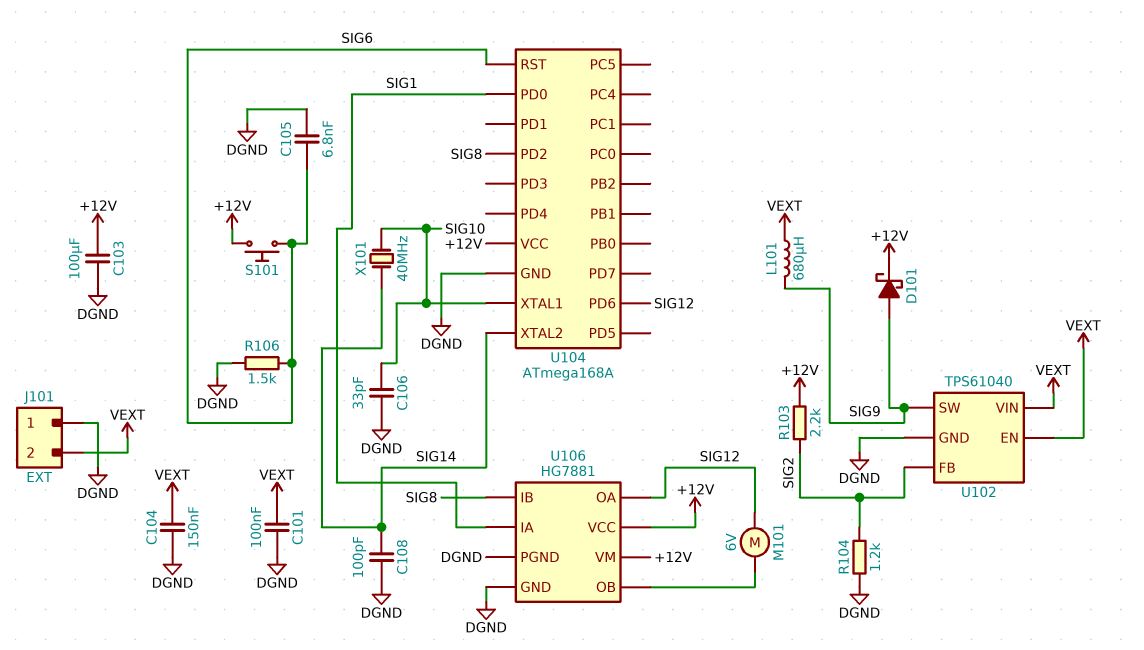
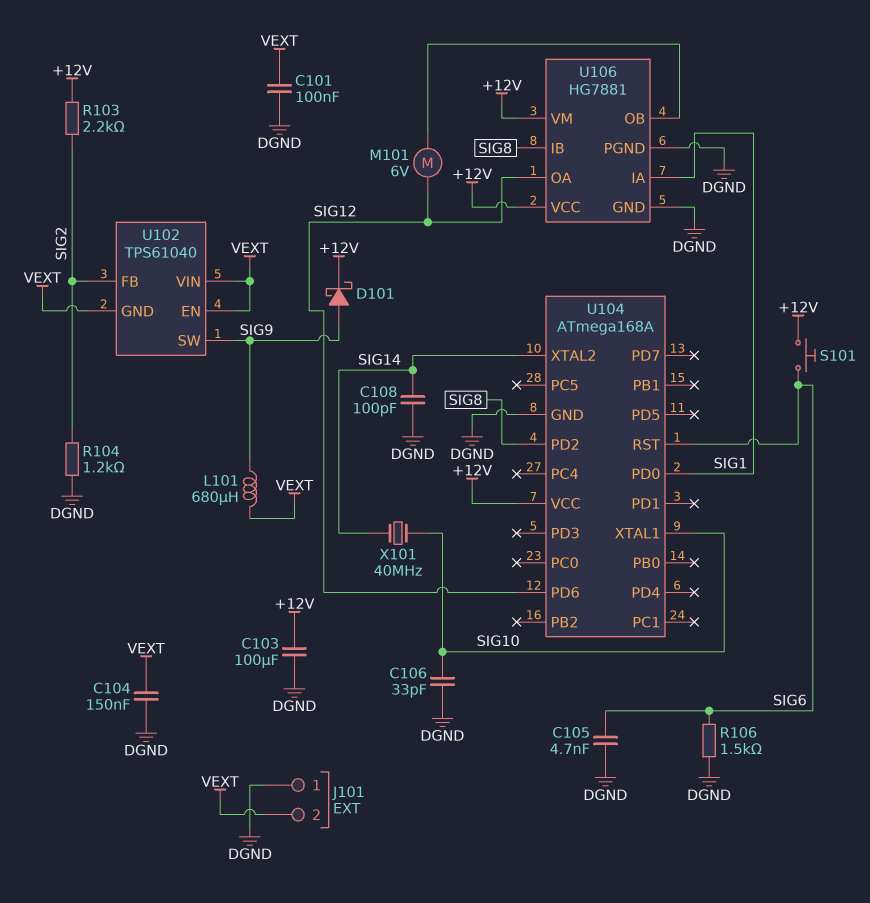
C105: 6.8nF (DGND, SIG6) -> 4.7nF (DGND, SIG6)
U102 pin GND: DGND -> VEXT

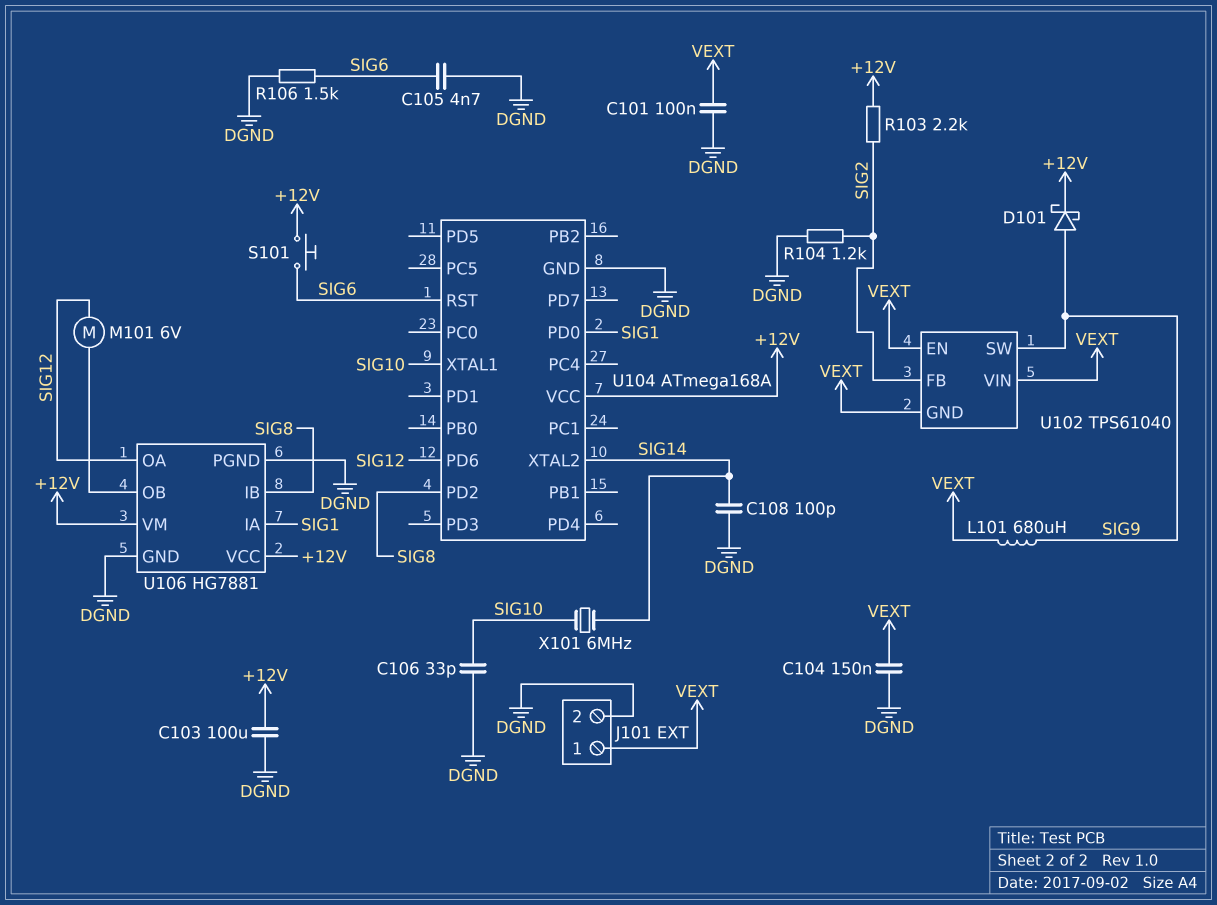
J101 pin 1: DGND -> VEXT
J101 pin 2: VEXT -> DGND
X101: 40MHz (SIG10, SIG14) -> 6MHz (SIG10, SIG14)

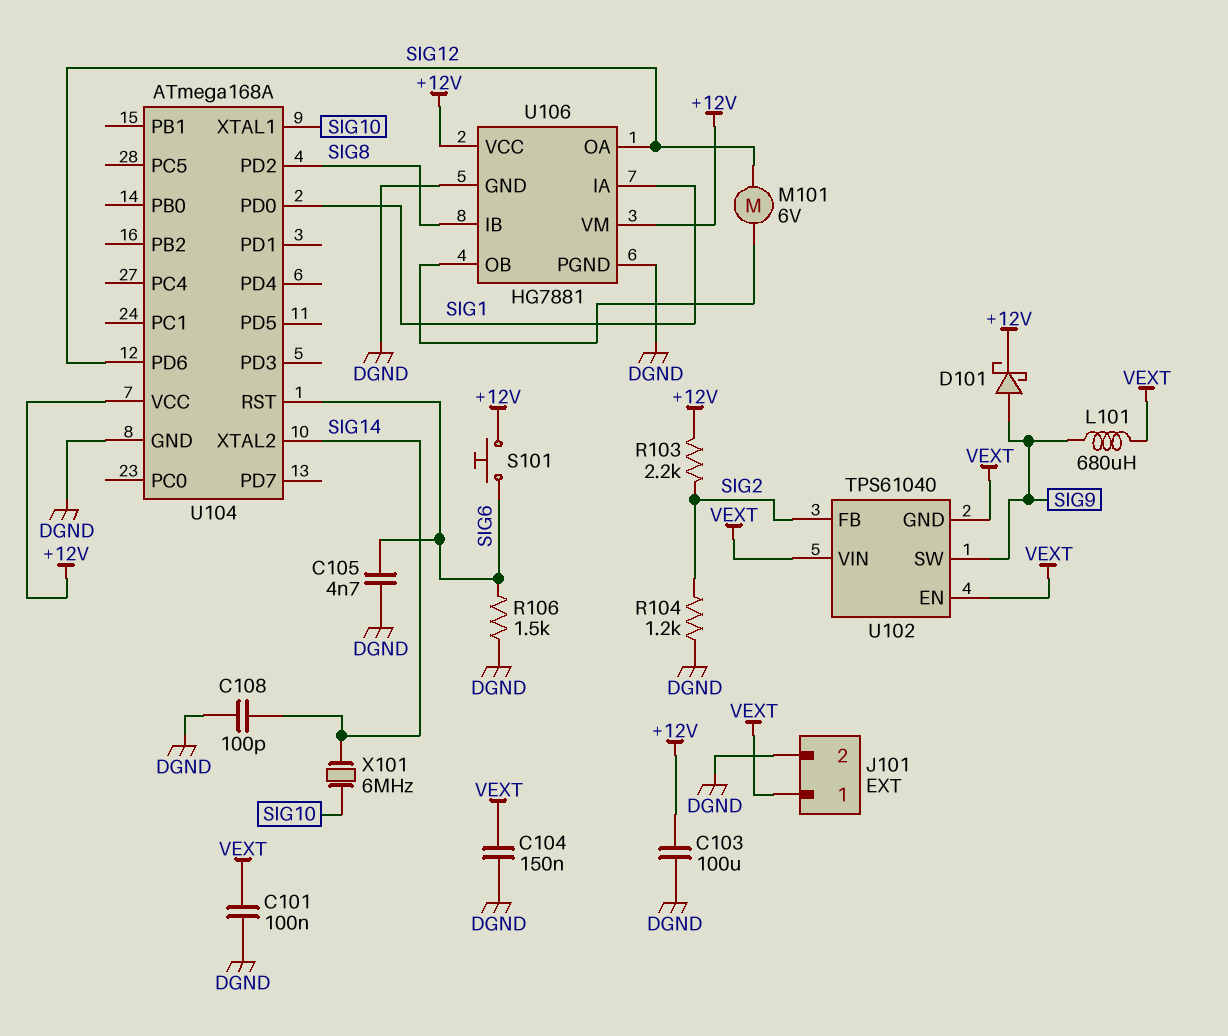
C106: 33pF (DGND, SIG10) -> none

